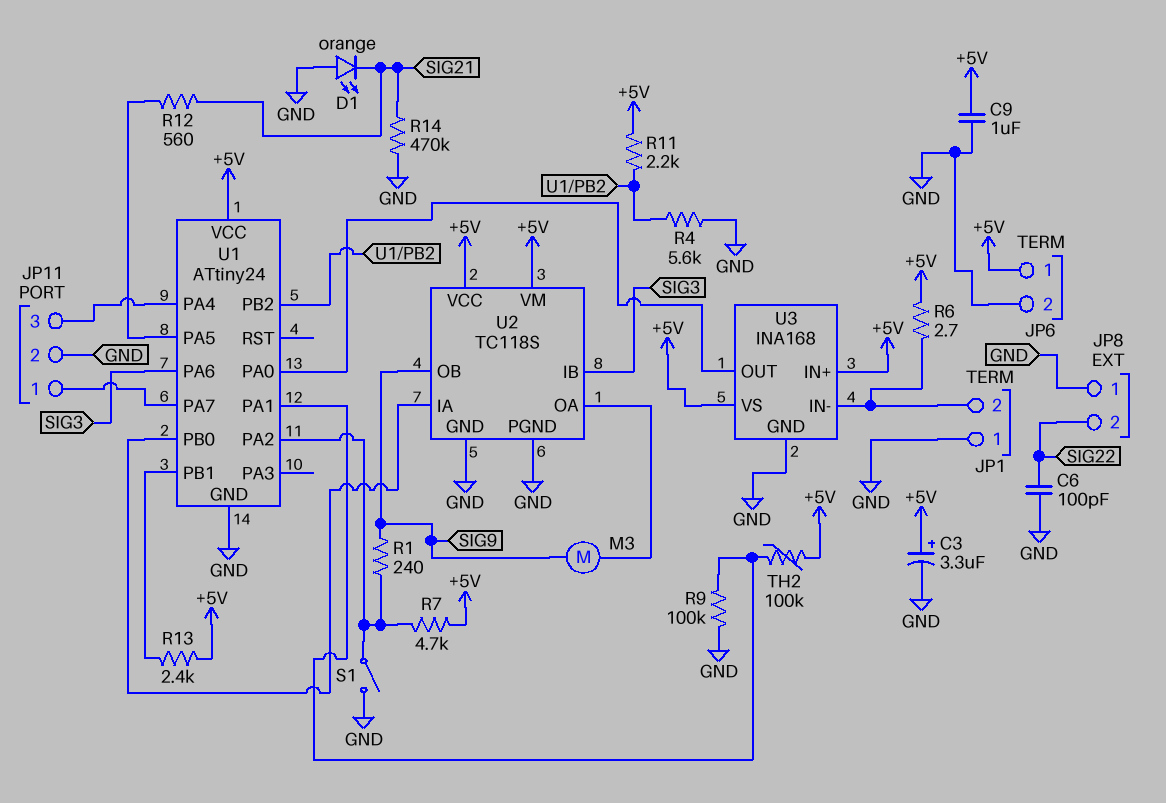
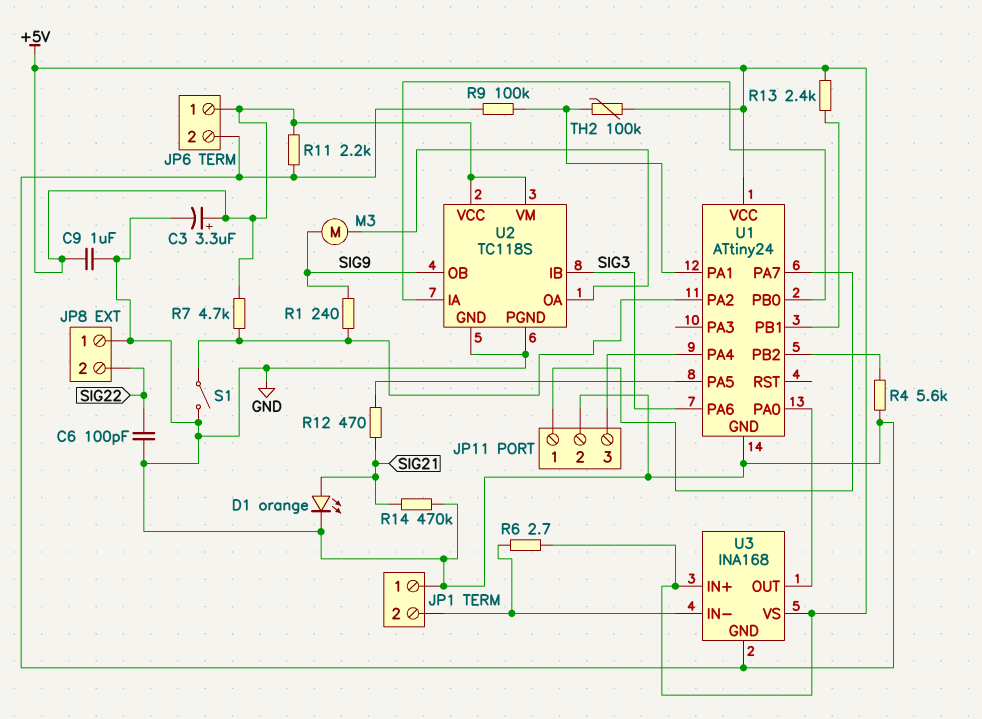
D1: LED orange (A GND, K SIG21) -> LED orange (A SIG21, K GND)
R11: 2.2k (+5V, U1/PB2) -> 2.2k (+5V, GND)
R12: 560 (SIG21, U1/PA5) -> 470 (SIG21, U1/PA5)

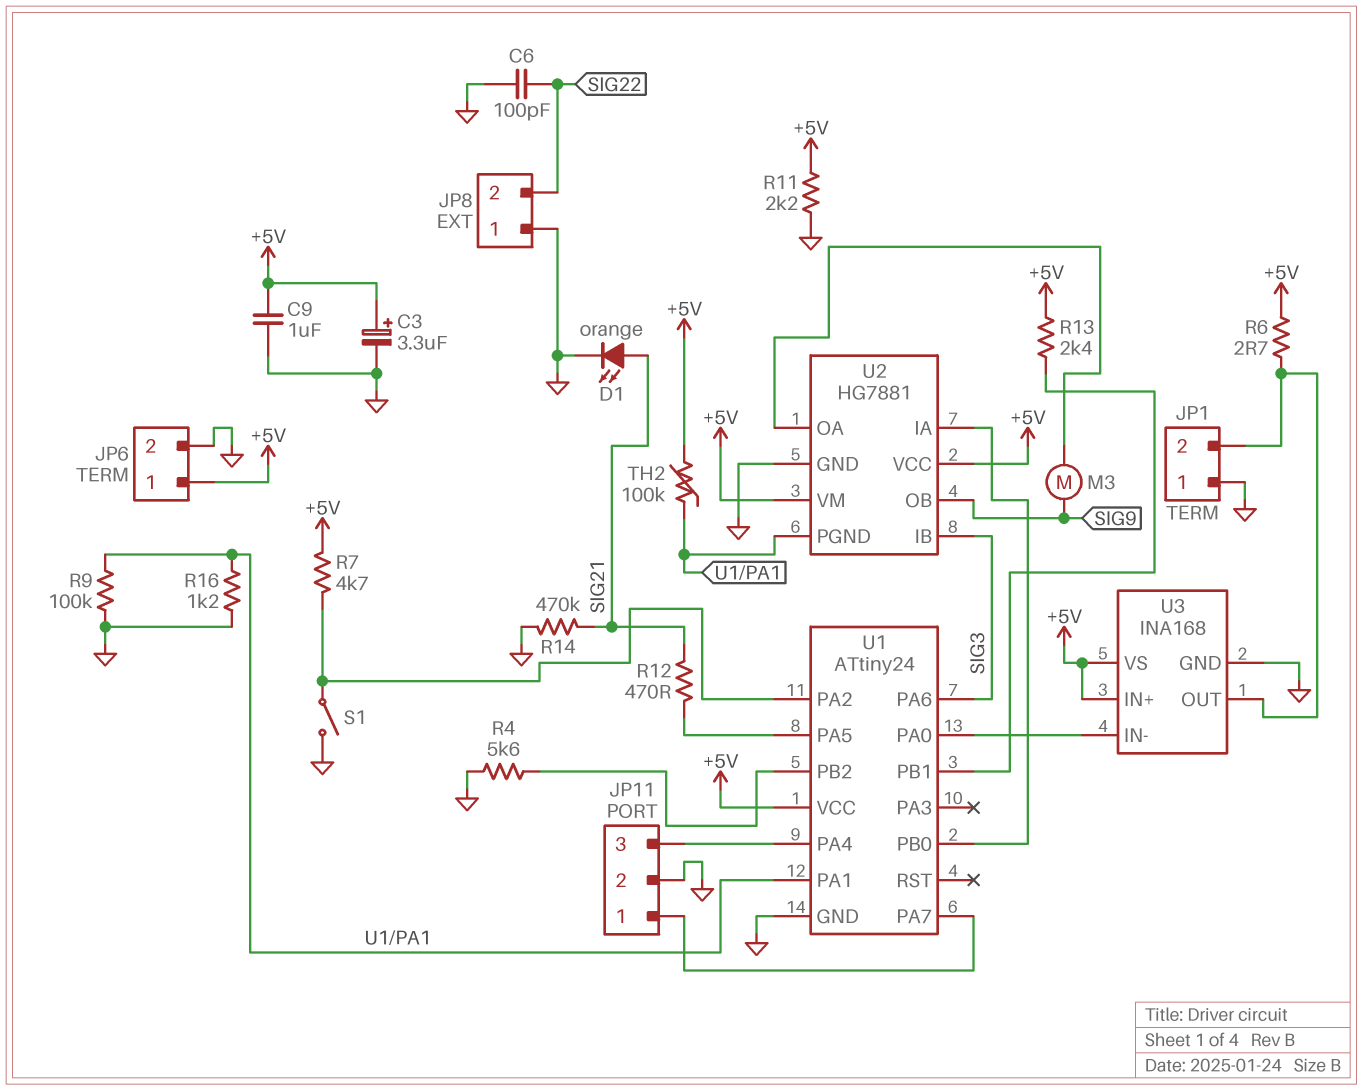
R1: 240 (SIG9, U1/PA2) -> none
R16: none -> 1.2k (GND, U1/PA1)
U2: TC118S -> HG7881
U2 pin PGND: GND -> U1/PA1
U3 pin IN-: JP1/2 -> U1/PA0
U3 pin OUT: U1/PA0 -> JP1/2

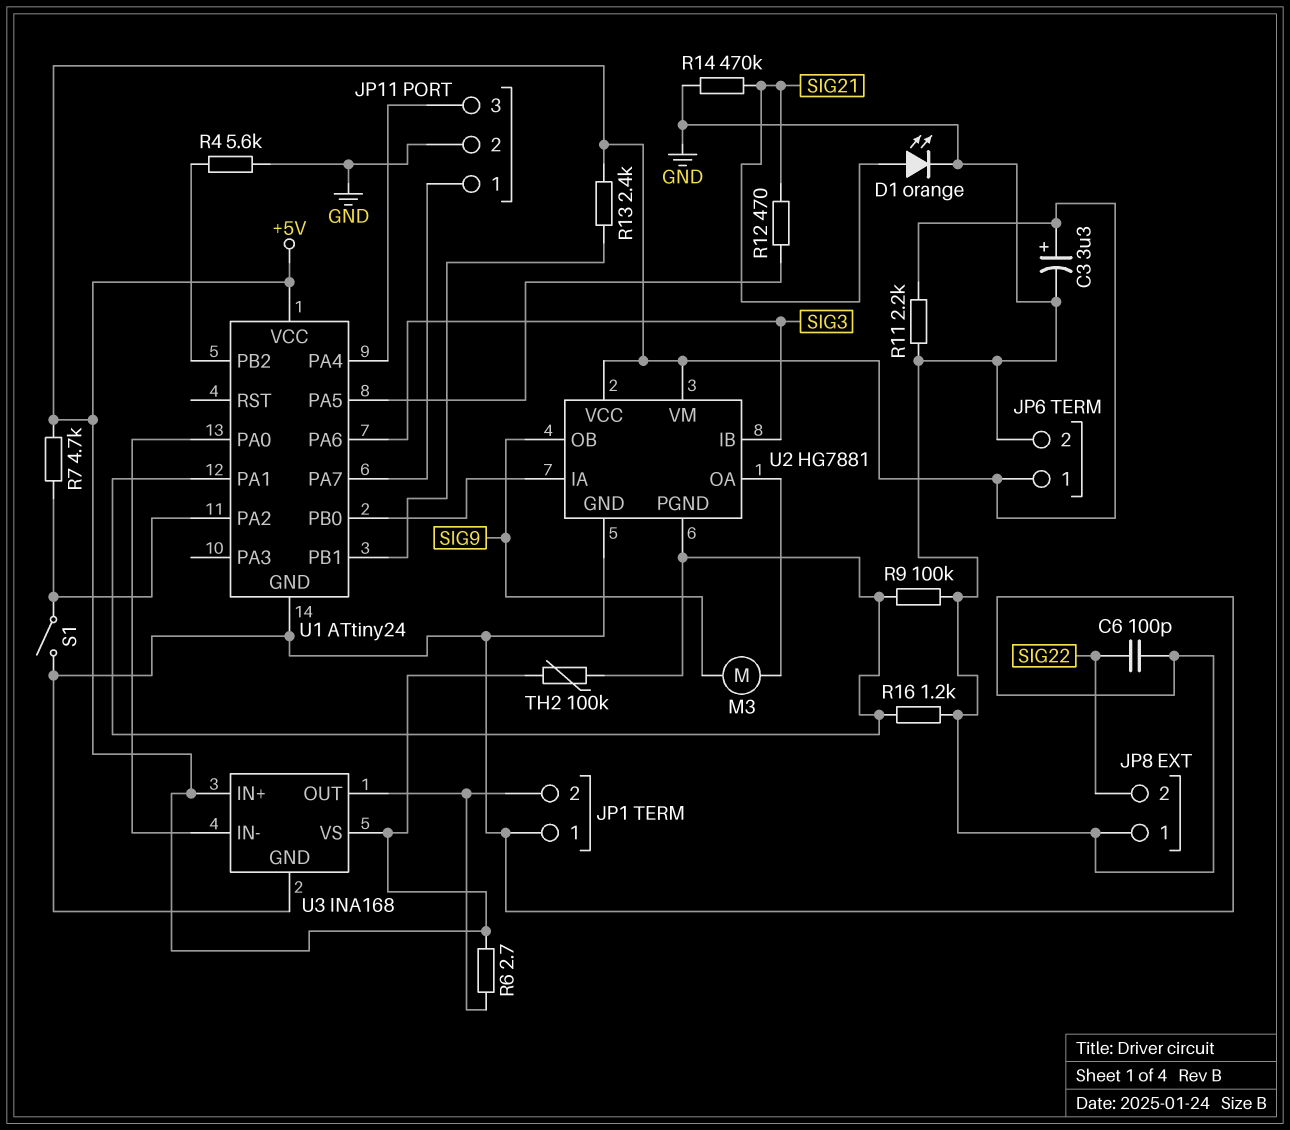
C9: 1uF (+5V, GND) -> none

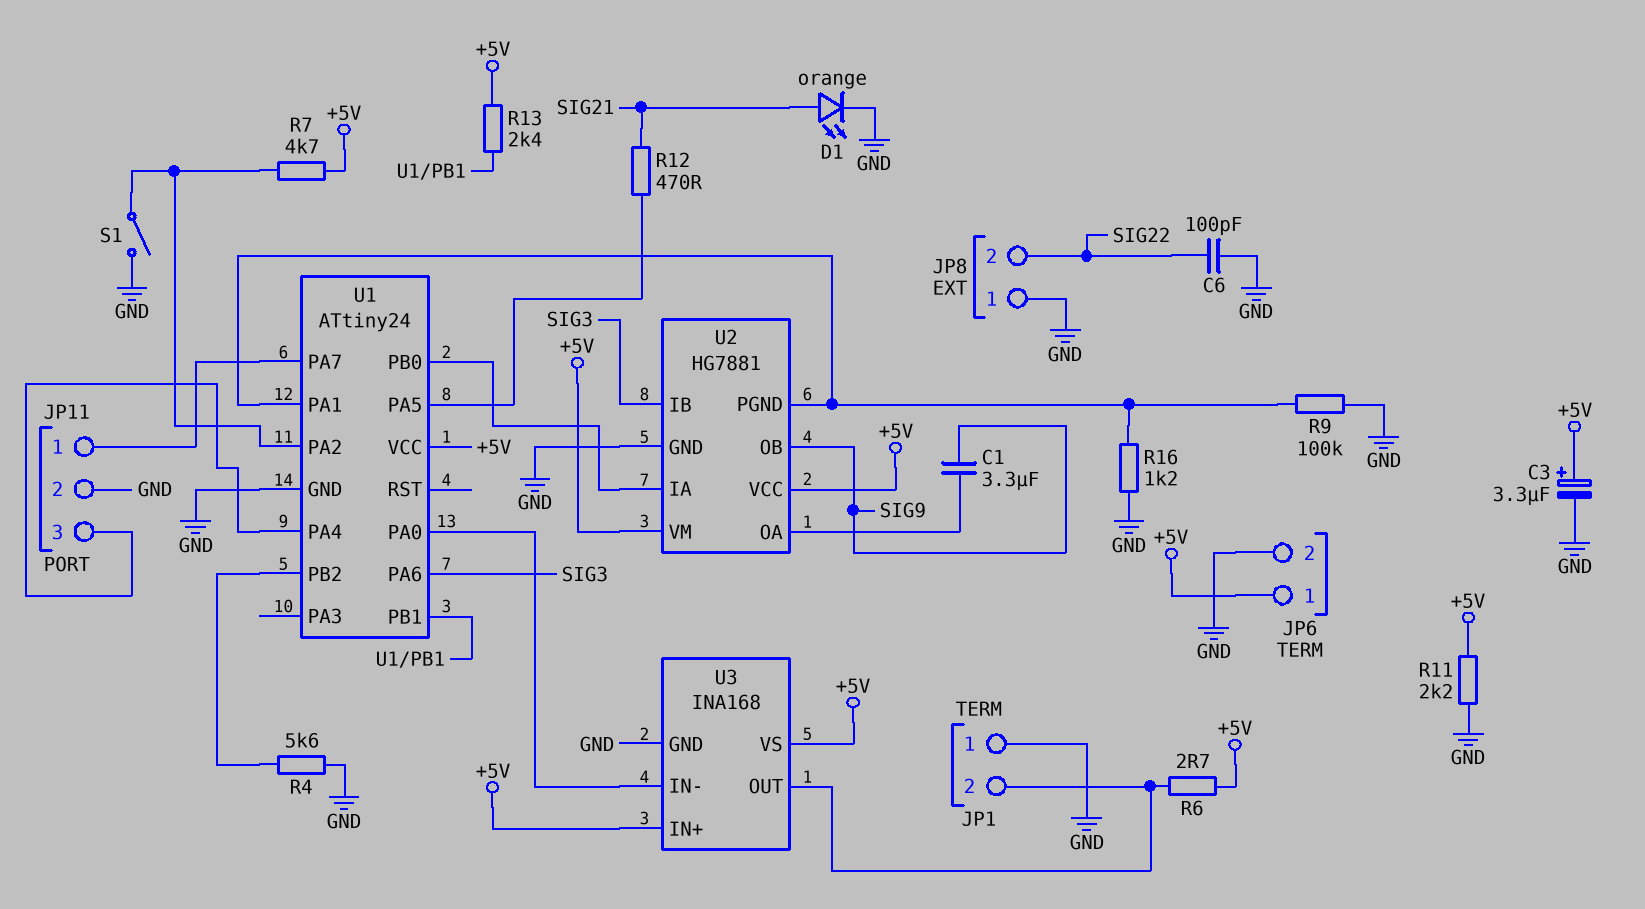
C1: none -> 3.3uF (SIG9, U2/OA)
M3: motor (SIG9, U2/OA) -> none
R14: 470k (GND, SIG21) -> none
TH2: 100k (+5V, U1/PA1) -> none

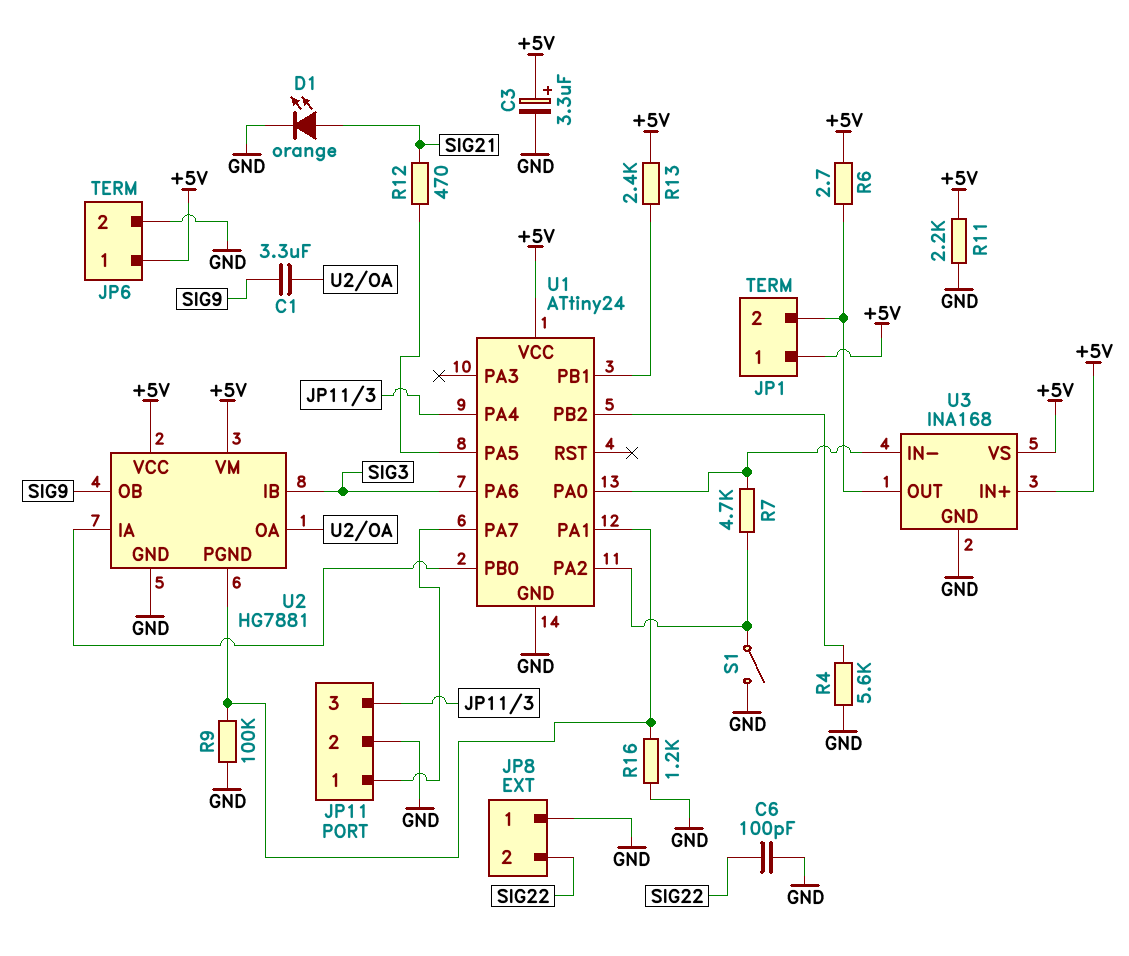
JP1 pin 1: GND -> +5V
R7: 4.7k (+5V, U1/PA2) -> 4.7k (U1/PA0, U1/PA2)

